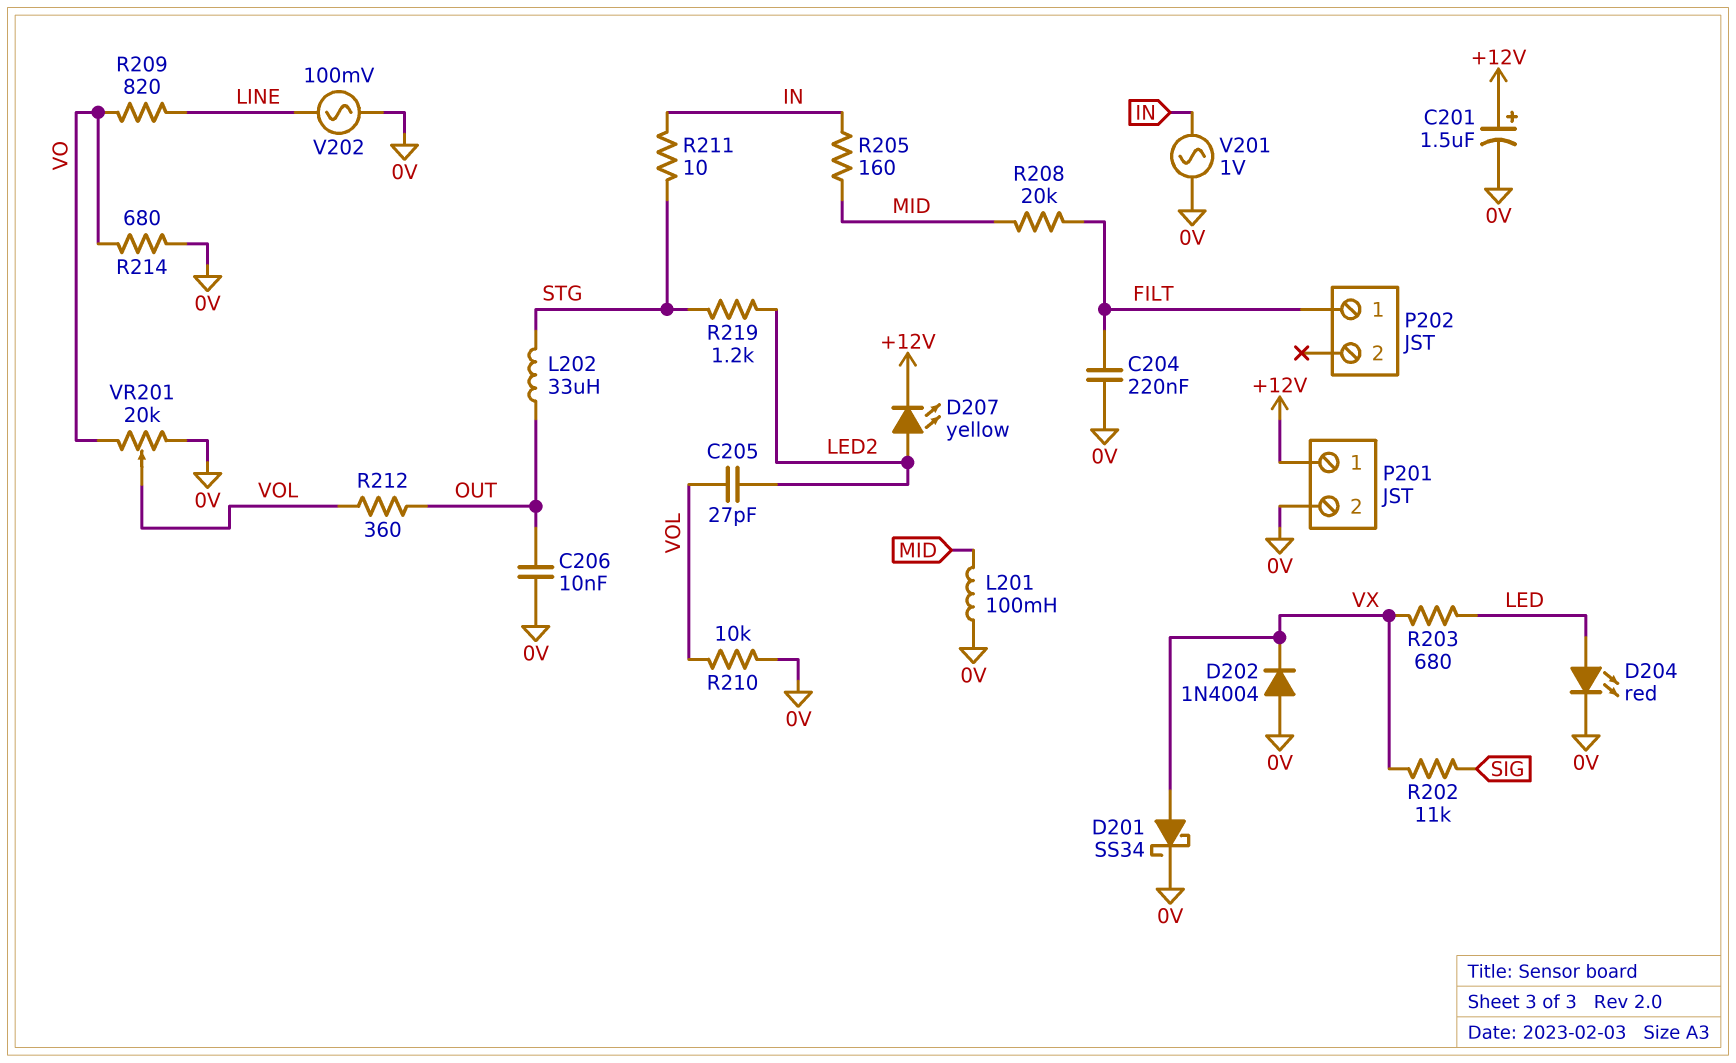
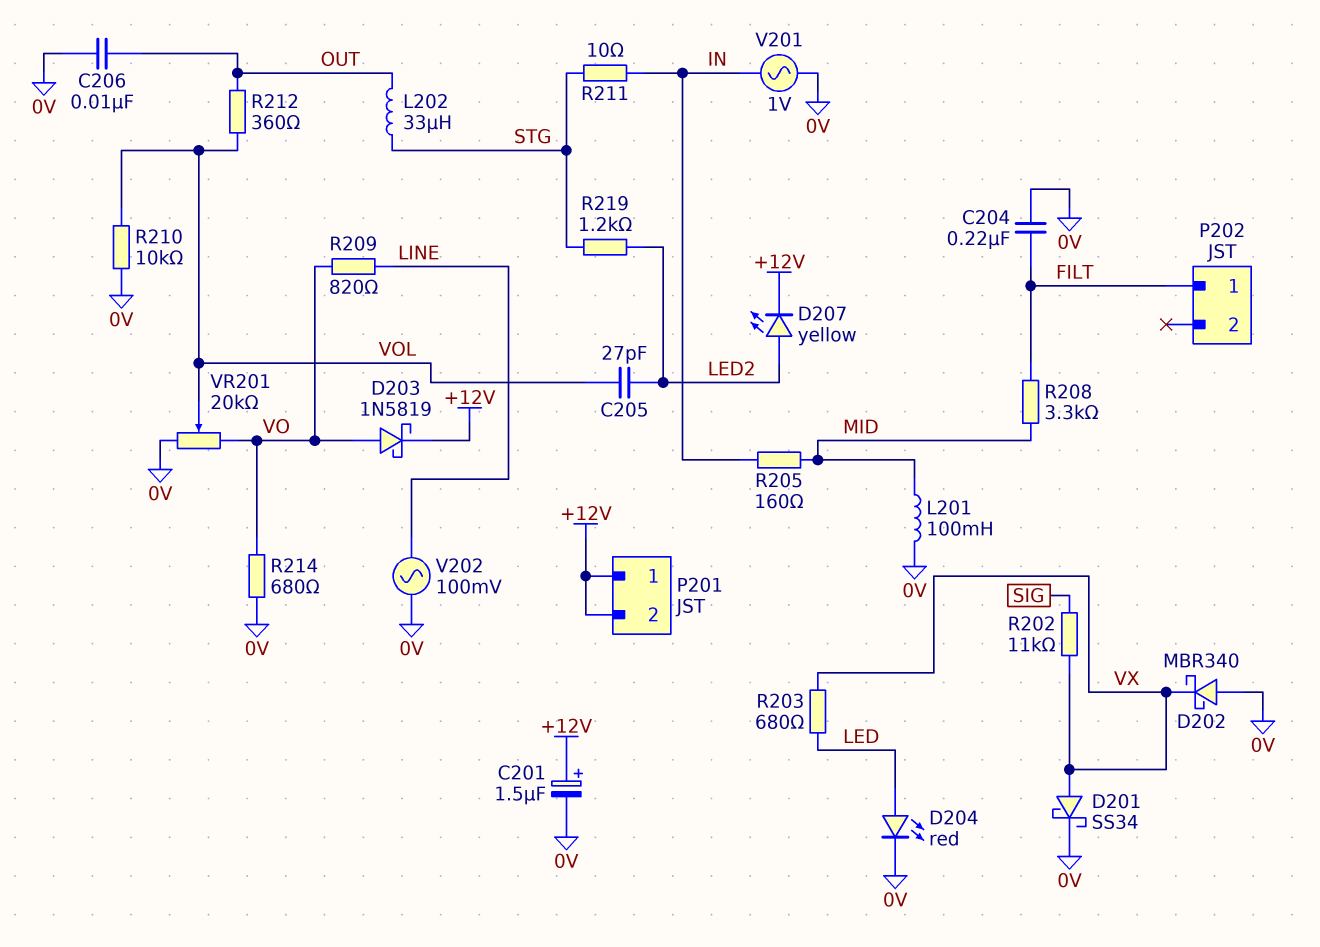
D202: diode 1N4004 (A 0V, K VX) -> schottky MBR340 (A 0V, K VX)
D203: none -> schottky 1N5819 (A VO, K +12V)
P201 pin 2: 0V -> +12V
R208: 20k (FILT, MID) -> 3.3k (FILT, MID)

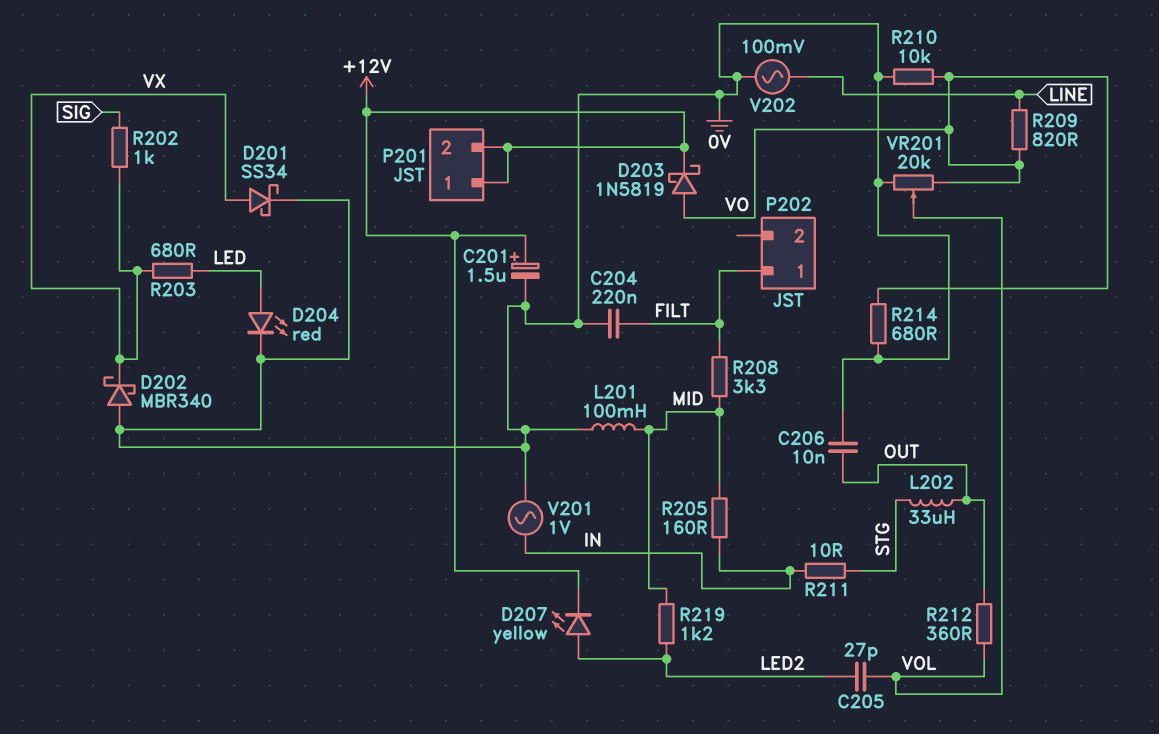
R202: 11k (SIG, VX) -> 1k (SIG, VX)
R210: 10k (0V, VOL) -> 10k (0V, VO)
R219: 1.2k (LED2, STG) -> 1.2k (LED2, MID)

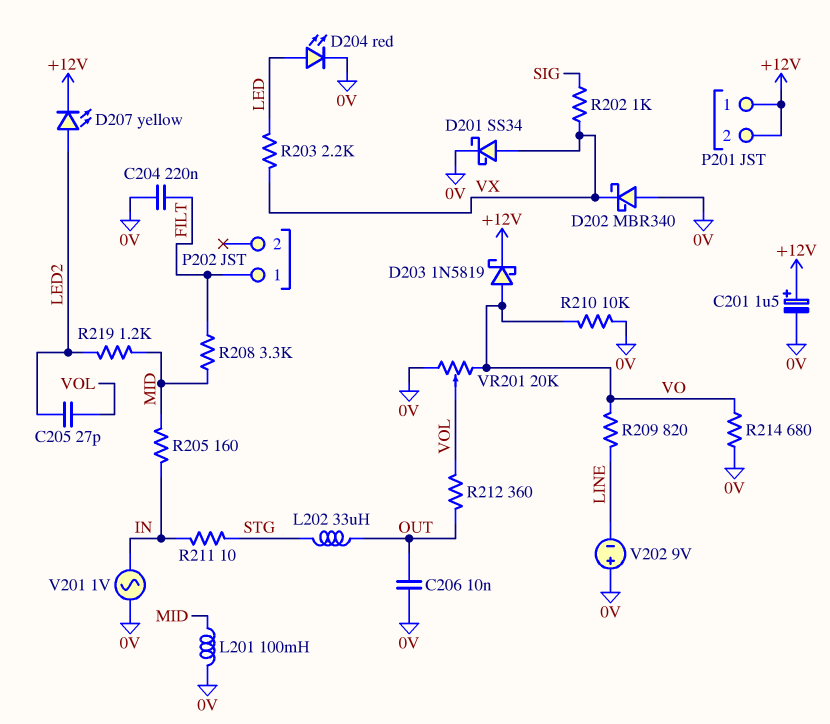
R203: 680 (LED, VX) -> 2.2k (LED, VX)
V202: AC 100mV (0V, LINE) -> 9V (plus 0V, minus LINE)

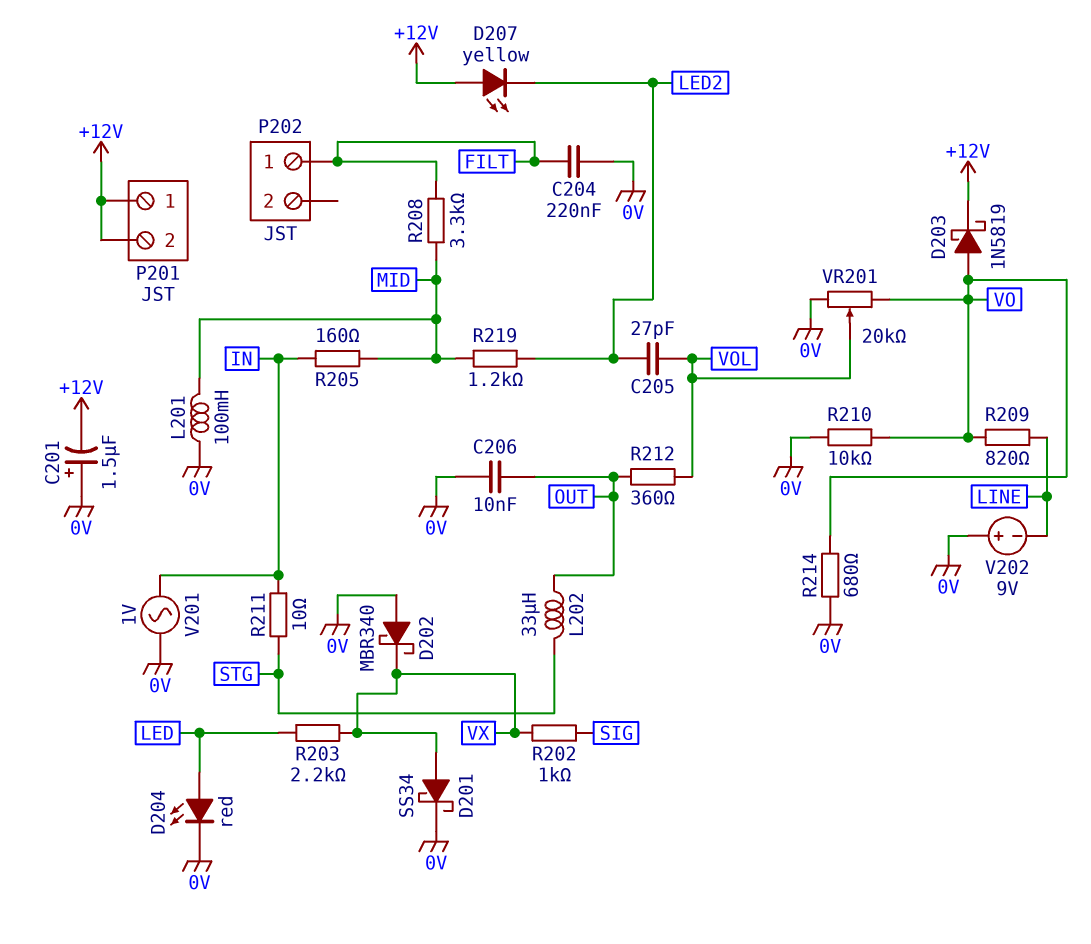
C201: 1.5uF (plus +12V, minus 0V) -> 1.5uF (plus 0V, minus +12V)
D207: LED yellow (A LED2, K +12V) -> LED yellow (A +12V, K LED2)

